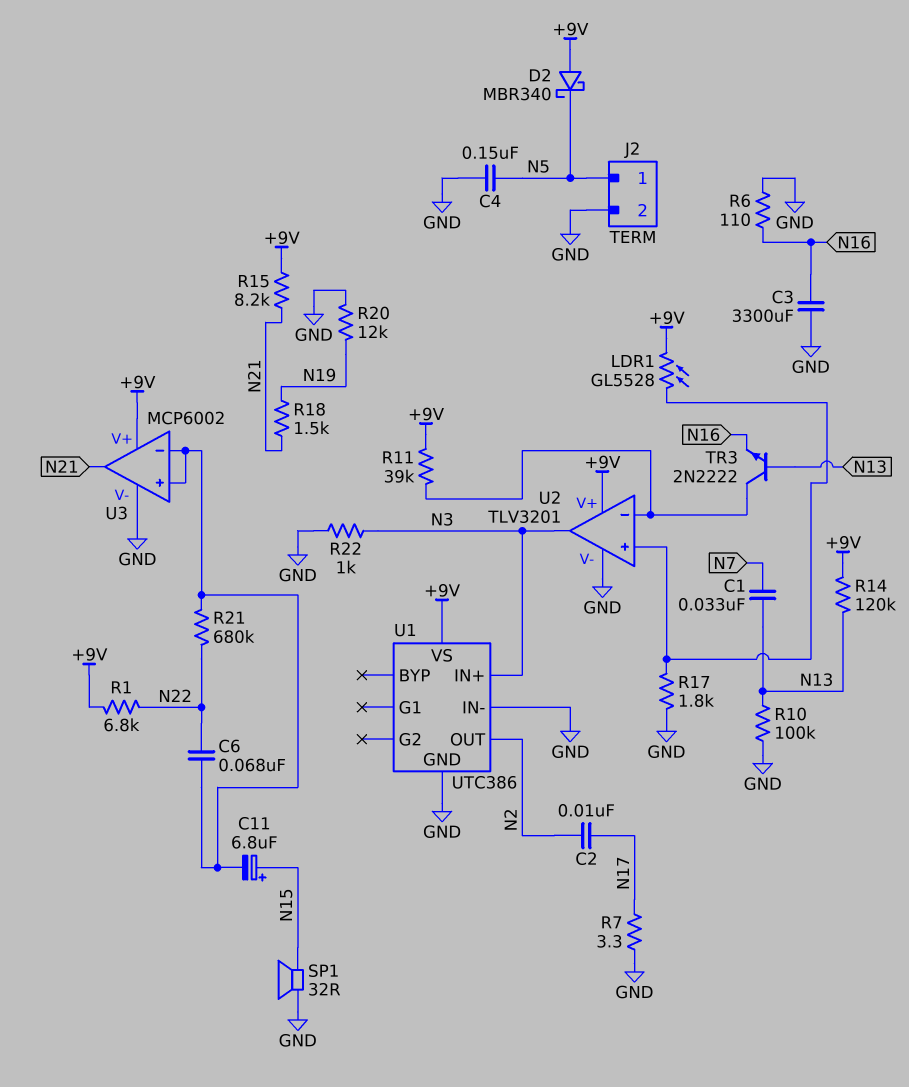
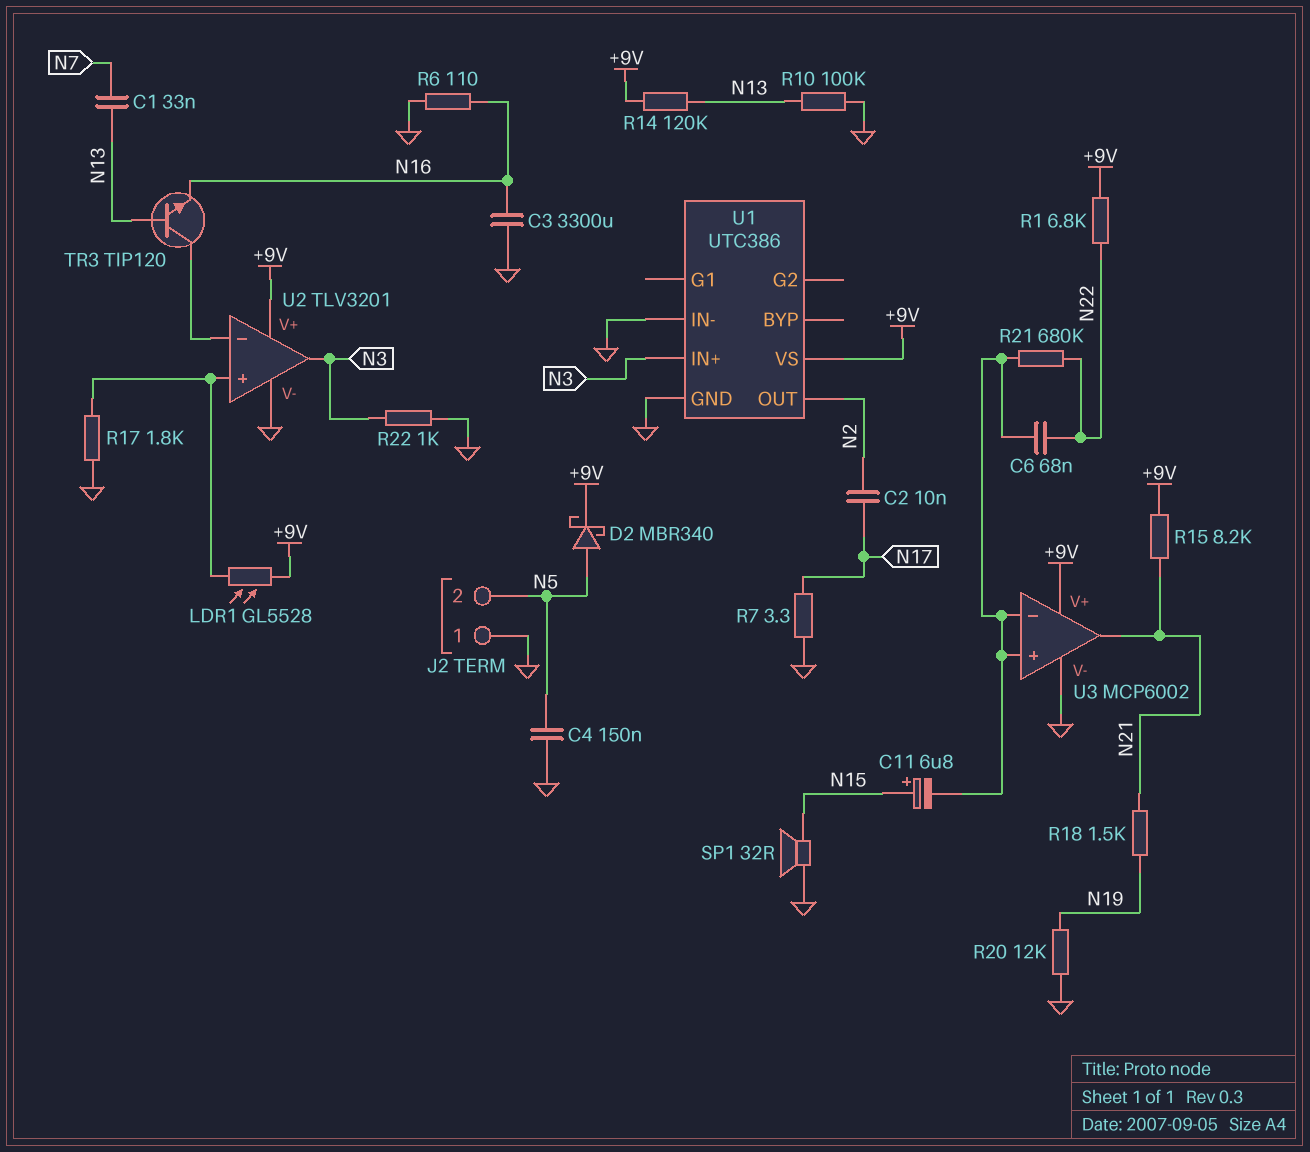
D2: schottky MBR340 (A +9V, K N5) -> schottky MBR340 (A N5, K +9V)
J2 pin 1: N5 -> GND
J2 pin 2: GND -> N5
R11: 39k (+9V, U2/in-) -> none
TR3: NPN 2N2222 (B N13, C U2/in-, E N16) -> NPN TIP120 (B N13, C U2/in-, E N16)

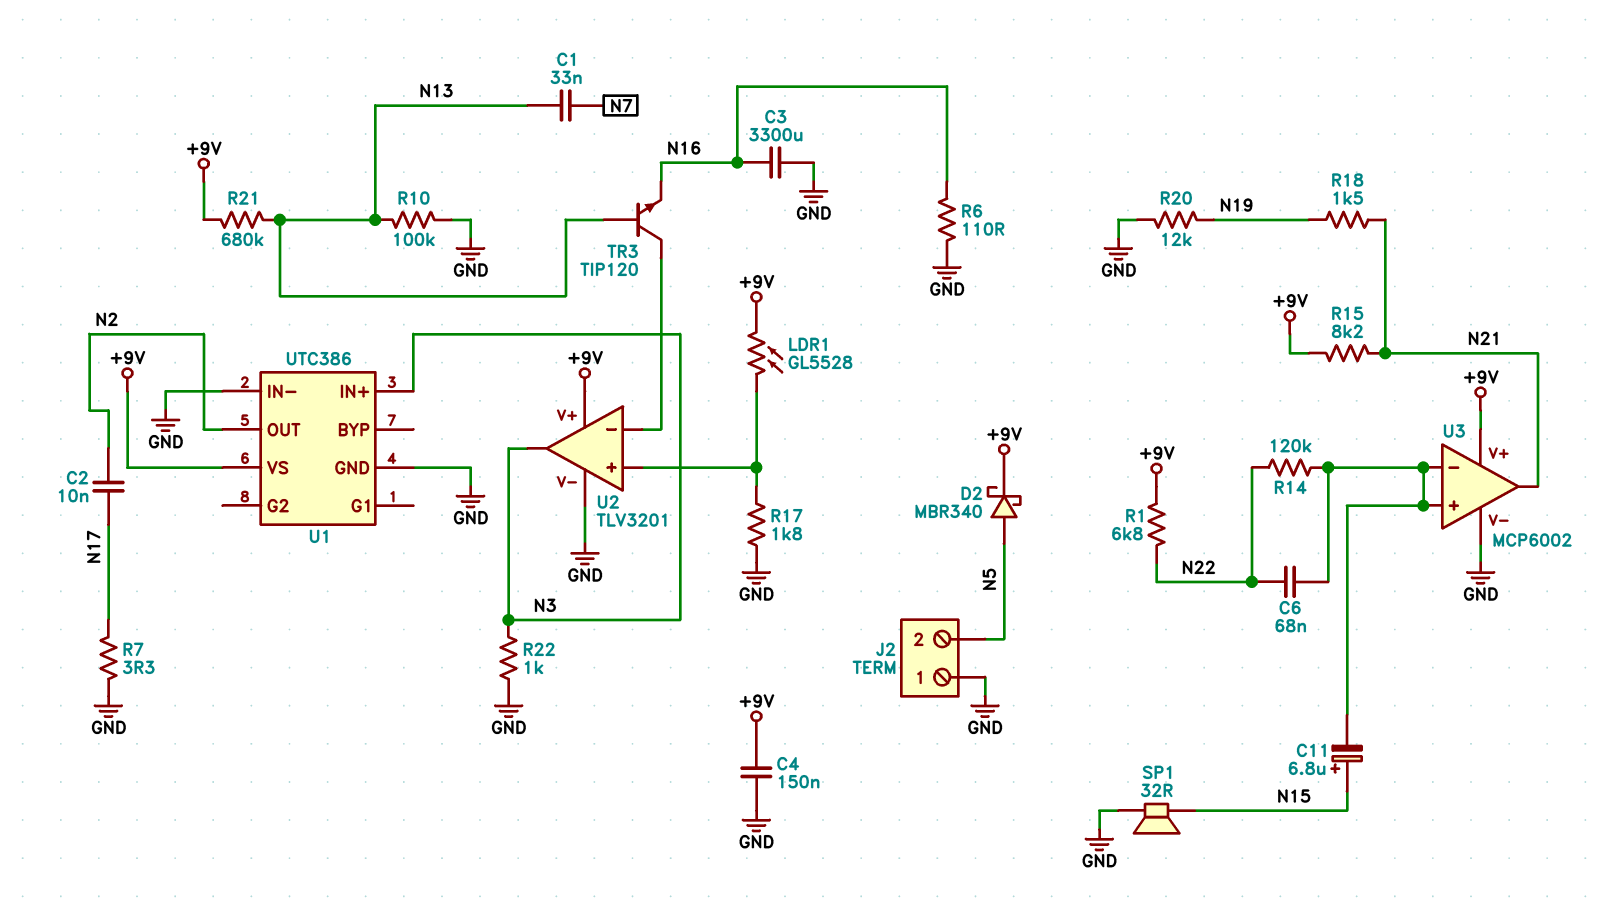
C4: 150nF (GND, N5) -> 150nF (+9V, GND)
R14: 120k (+9V, N13) -> 120k (N22, U3/in+)
R21: 680k (N22, U3/in+) -> 680k (+9V, N13)

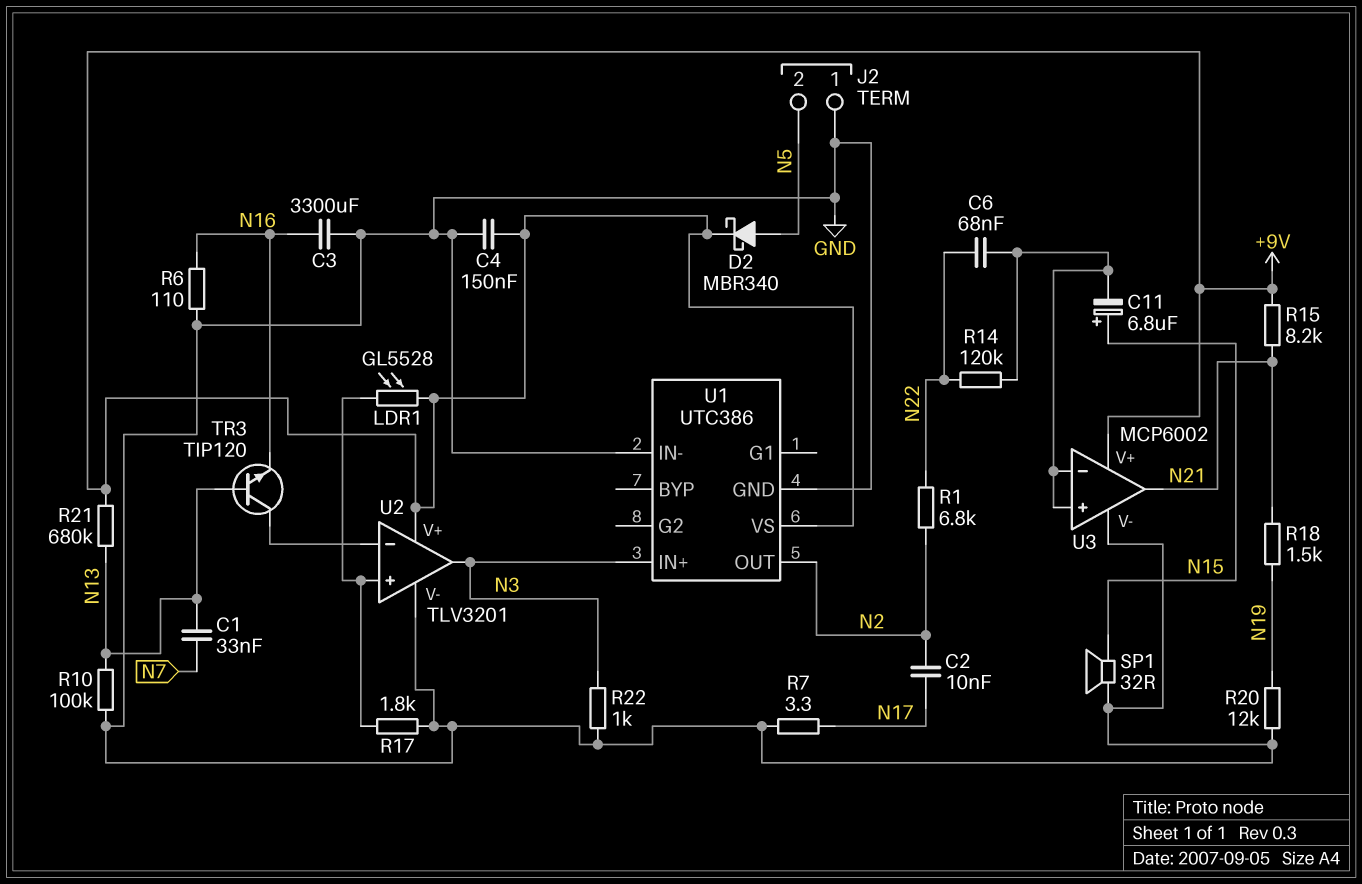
R1: 6.8k (+9V, N22) -> 6.8k (N2, N22)

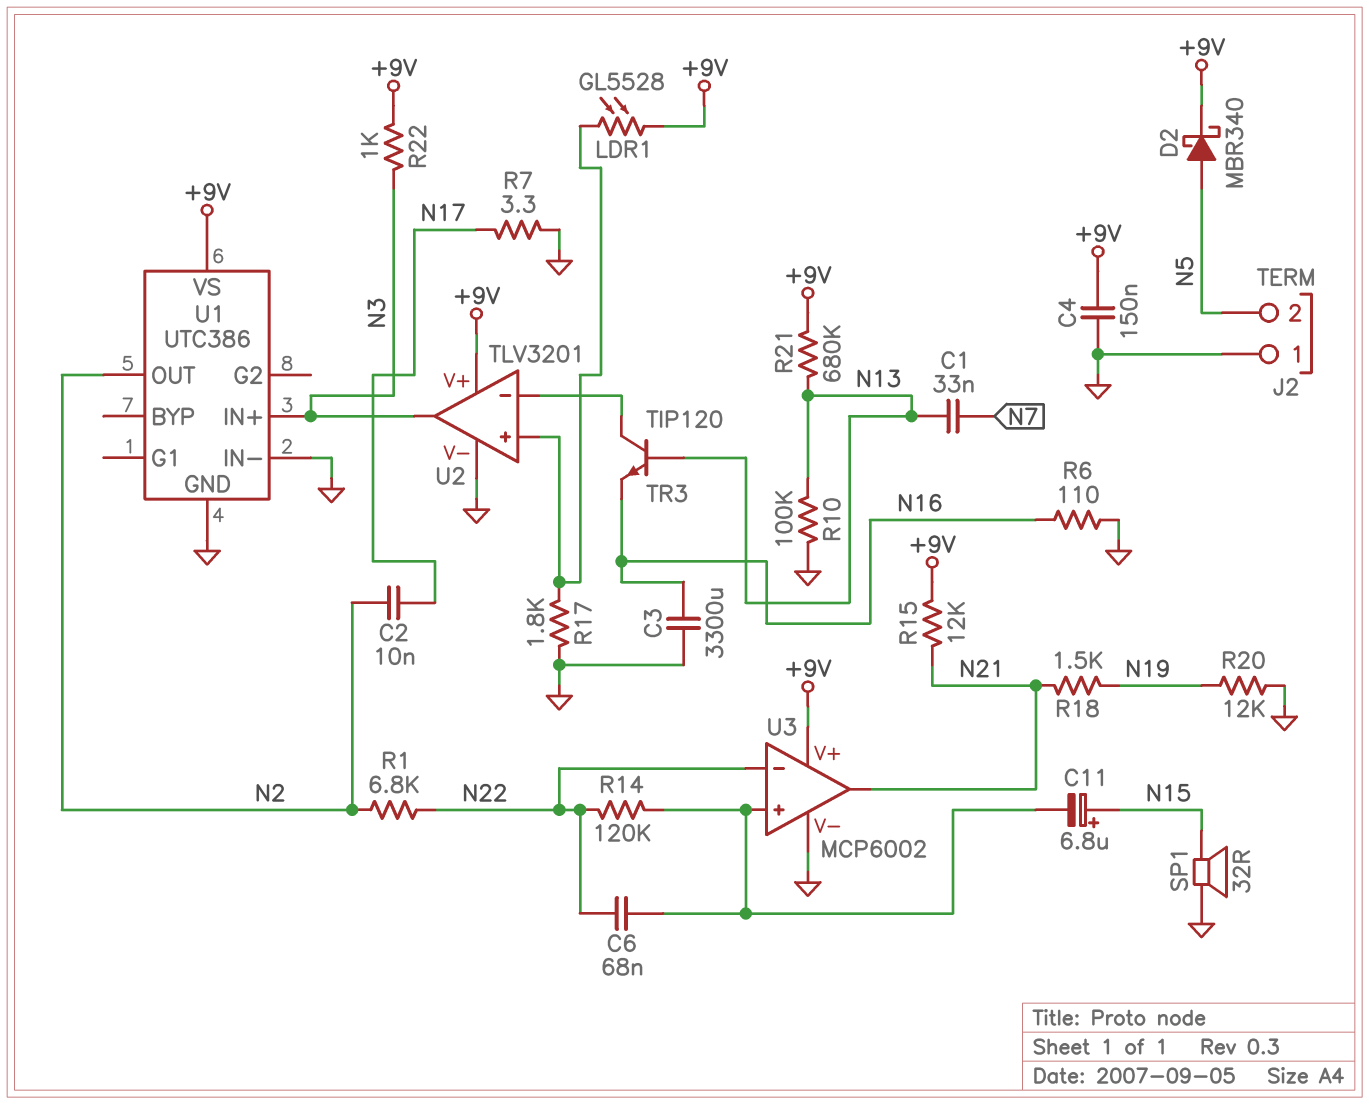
R15: 8.2k (+9V, N21) -> 12k (+9V, N21)
R22: 1k (GND, N3) -> 1k (+9V, N3)
U3 pin in-: U3/in+ -> N22

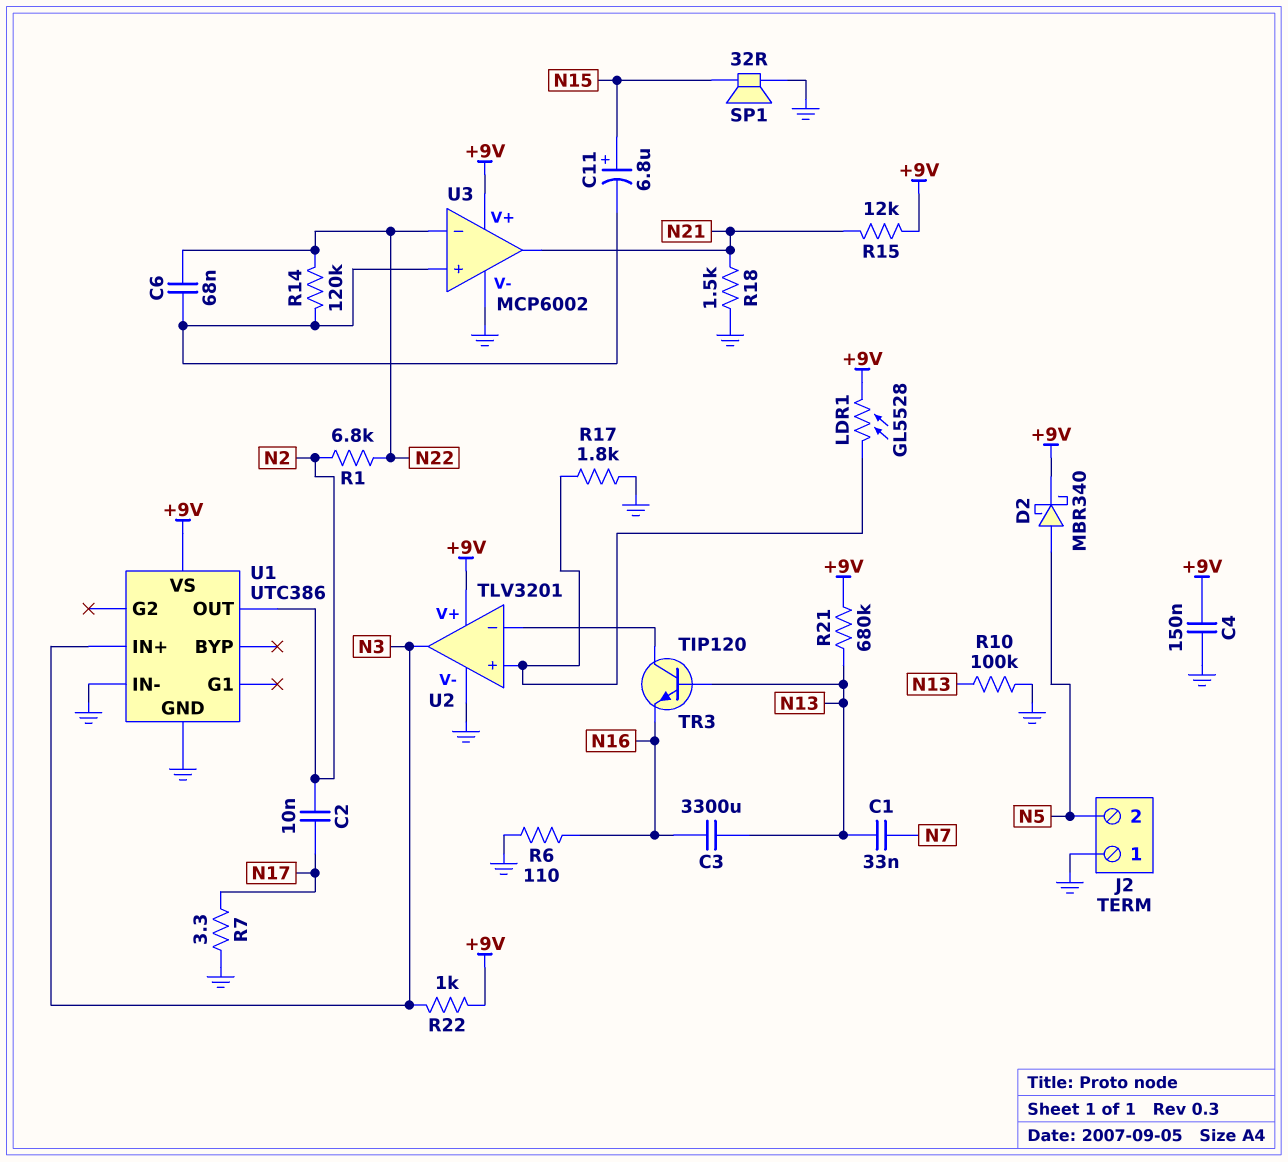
C3: 3300uF (GND, N16) -> 3300uF (N13, N16)
R18: 1.5k (N19, N21) -> 1.5k (GND, N21)
R20: 12k (GND, N19) -> none

